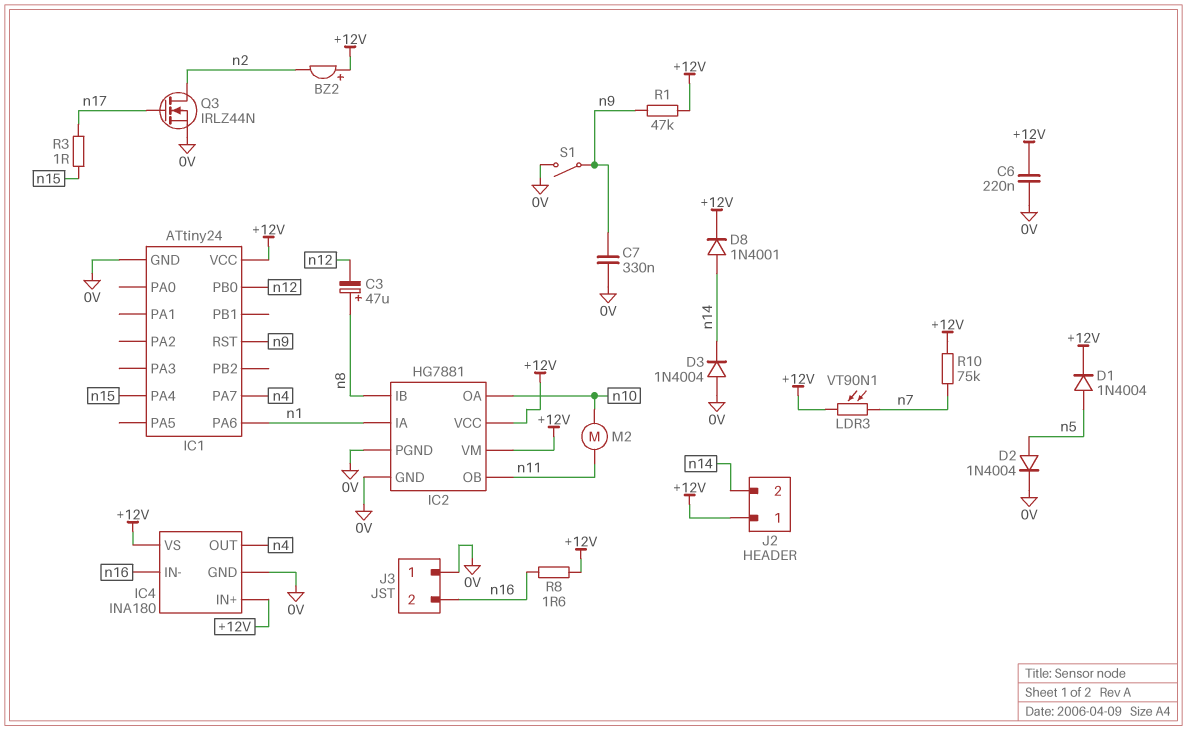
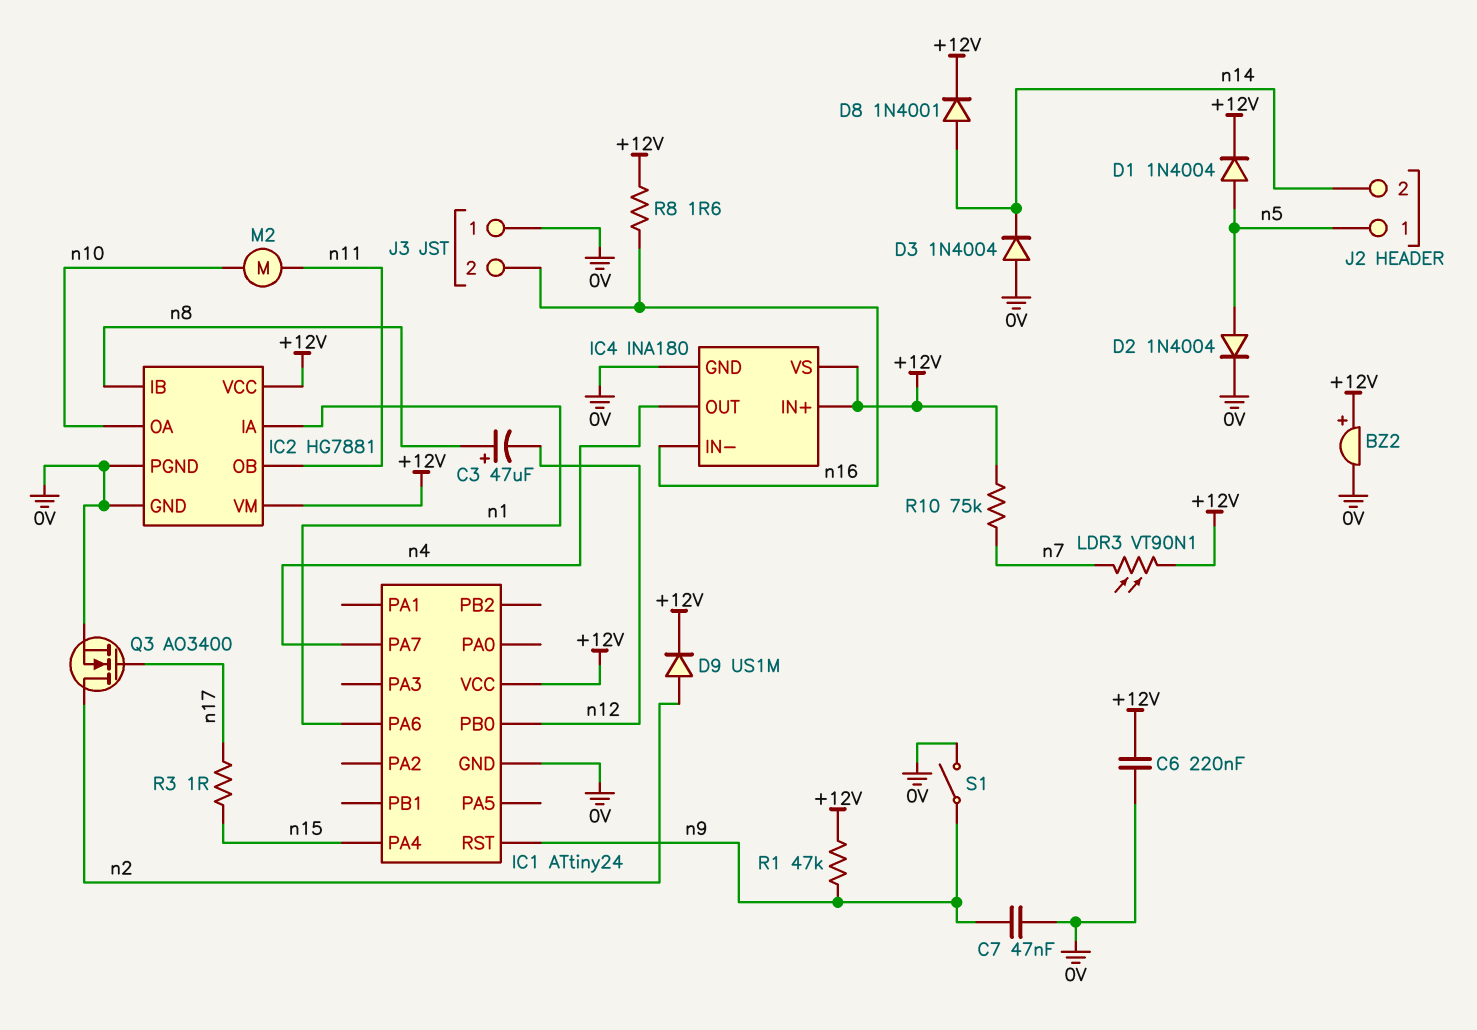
BZ2: buzzer (plus +12V, minus n2) -> buzzer (plus +12V, minus 0V)
C7: 330nF (0V, n9) -> 47nF (0V, n9)
D9: none -> diode US1M (A n2, K +12V)
J2 pin 1: +12V -> n5
Q3: NMOS IRLZ44N (G n17, D n2, S 0V) -> NMOS AO3400 (G n17, D n2, S 0V)

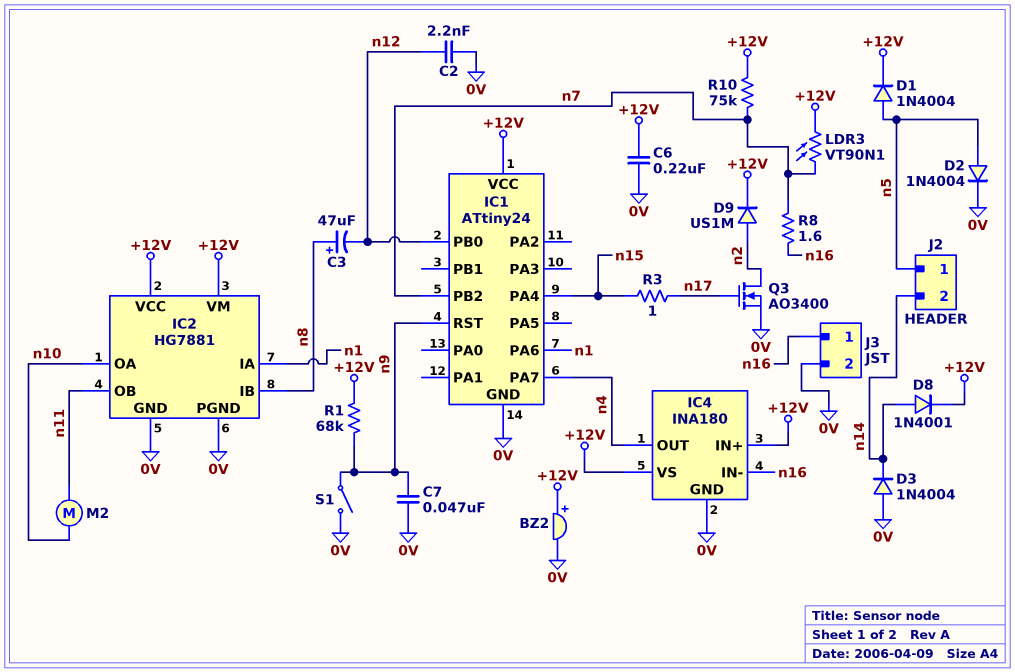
C2: none -> 2.2nF (0V, n12)
IC1 pin PB2: none -> n7
J3 pin 1: 0V -> n16
J3 pin 2: n16 -> 0V
R1: 47k (+12V, n9) -> 68k (+12V, n9)
R8: 1.6 (+12V, n16) -> 1.6 (n7, n16)

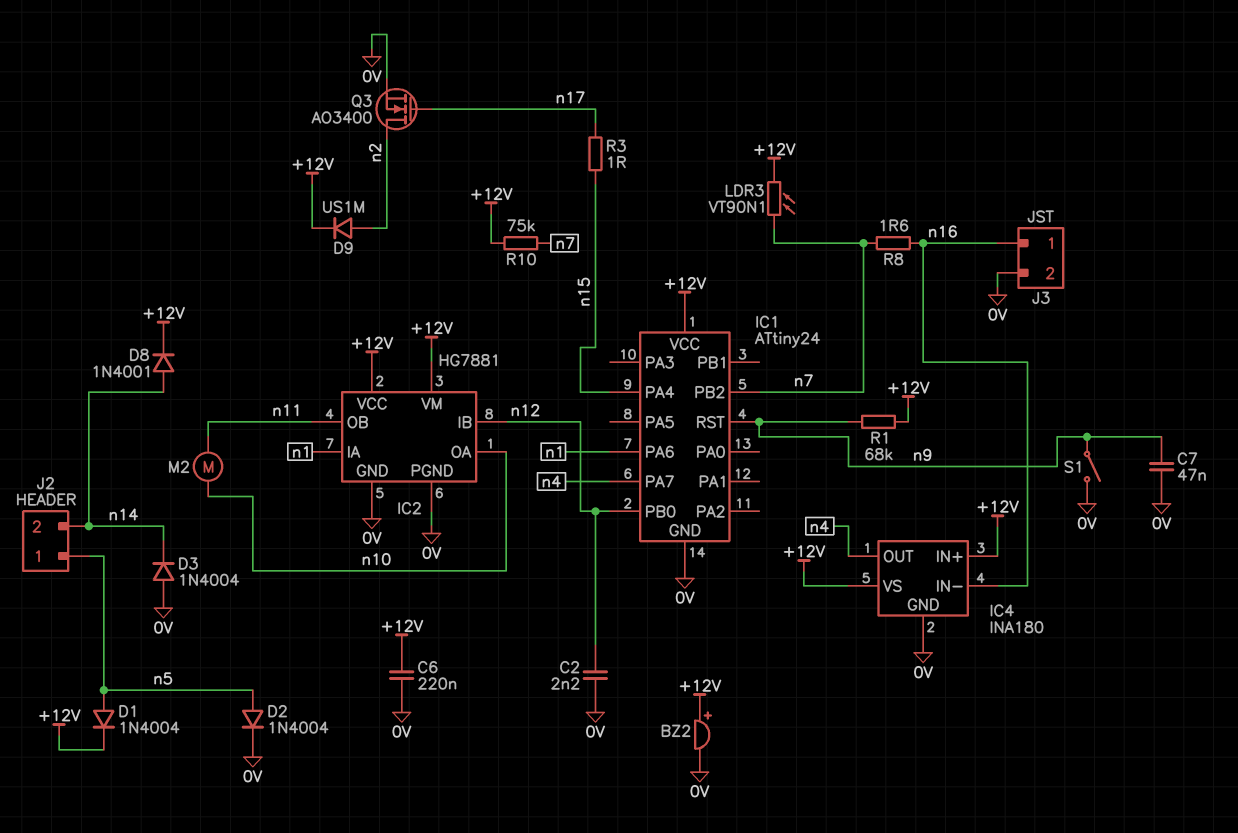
C3: 47uF (plus n8, minus n12) -> none
IC2 pin IB: n8 -> n12

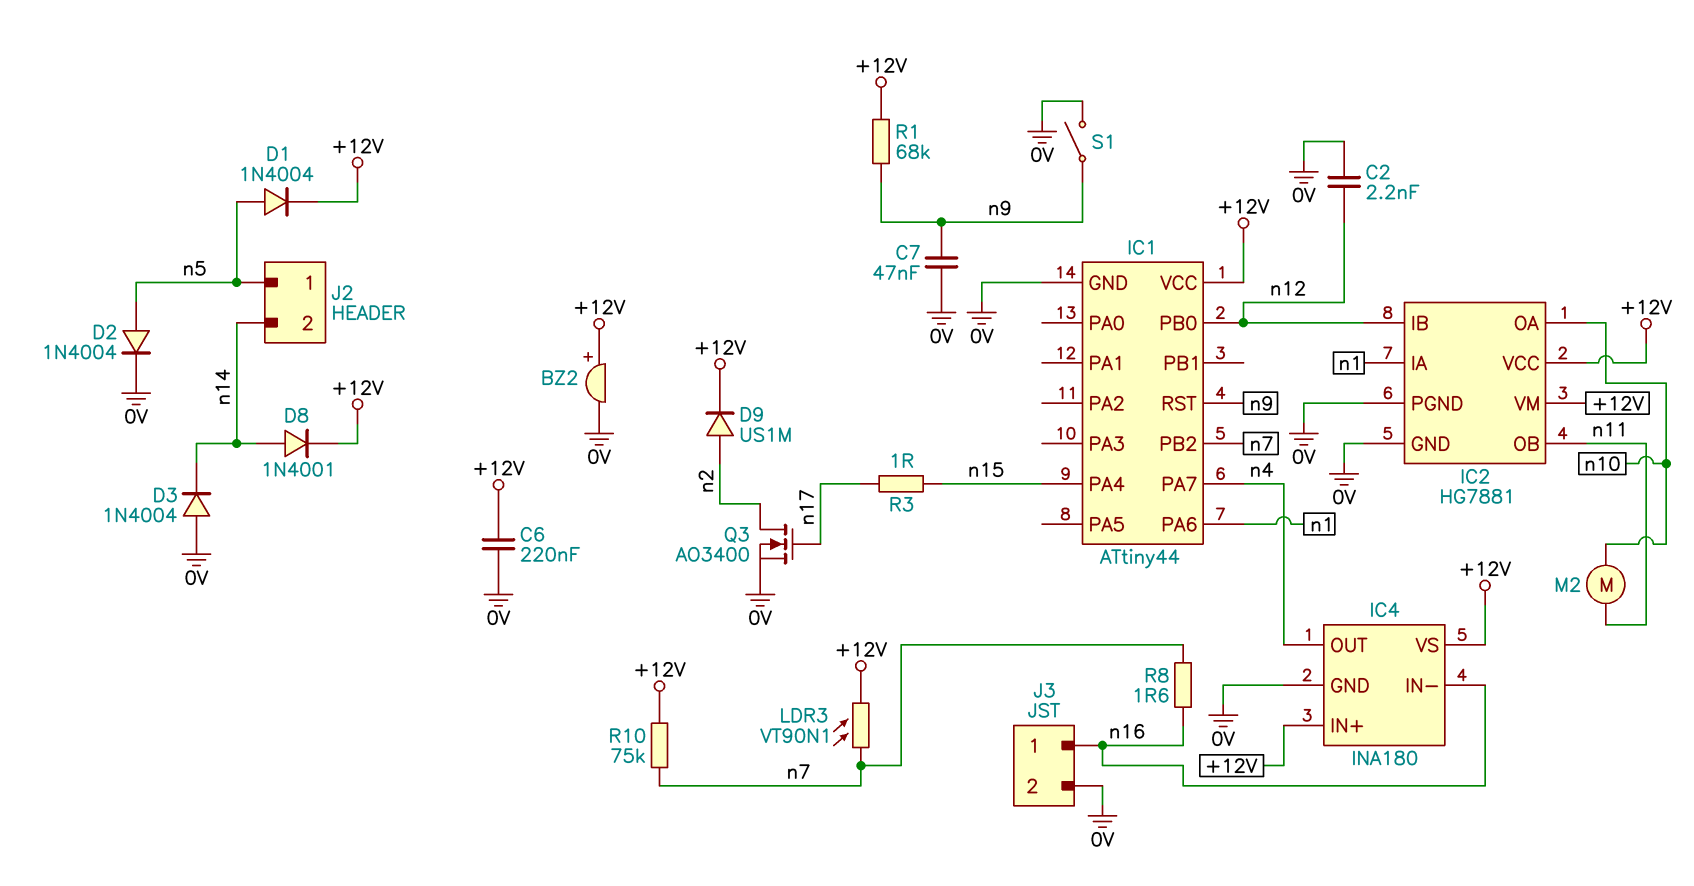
IC1: ATtiny24 -> ATtiny44

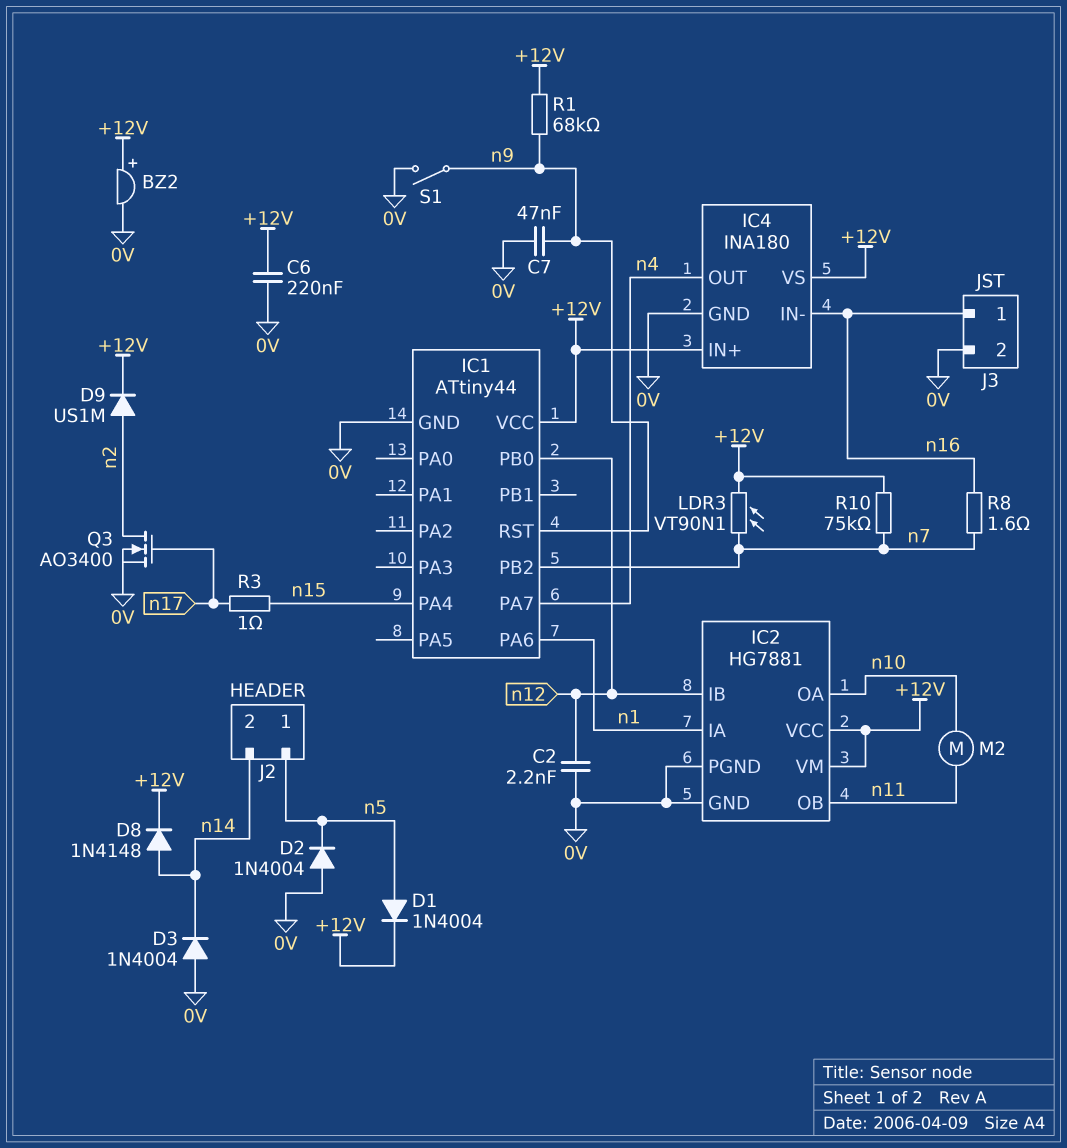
D2: diode 1N4004 (A n5, K 0V) -> diode 1N4004 (A 0V, K n5)
D8: diode 1N4001 (A n14, K +12V) -> diode 1N4148 (A n14, K +12V)

